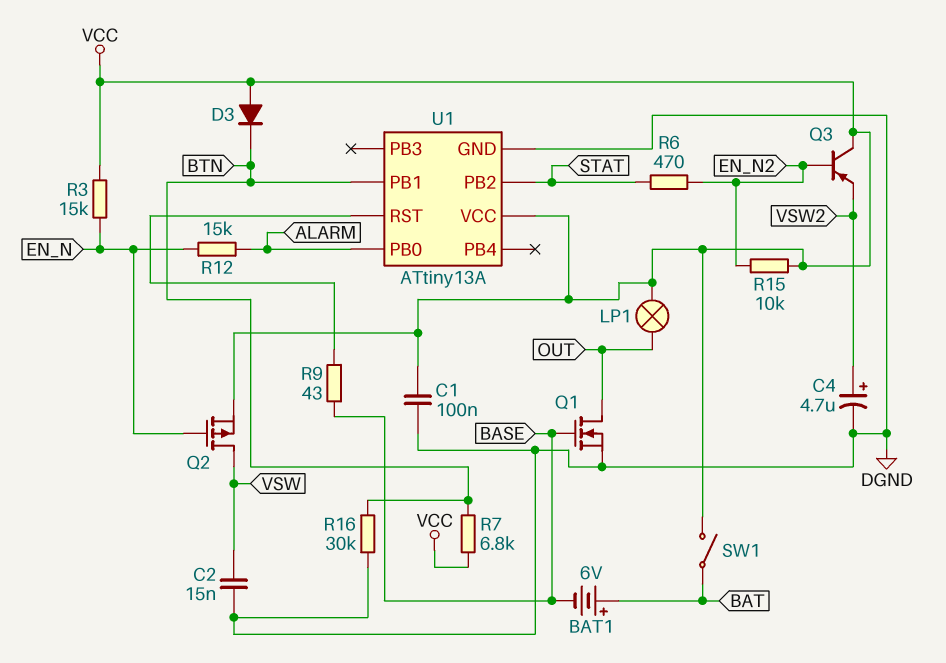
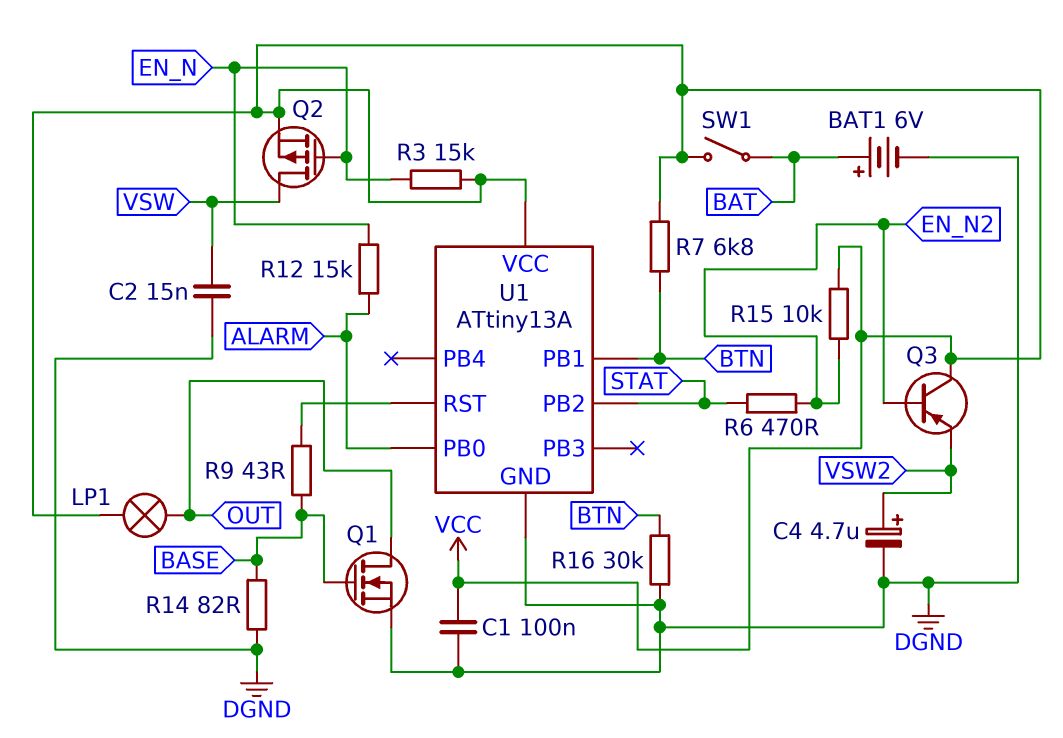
BAT1: 6V (plus BAT, minus BASE) -> 6V (plus BAT, minus DGND)
D3: diode (A VCC, K BTN) -> none
R14: none -> 82 (BASE, DGND)

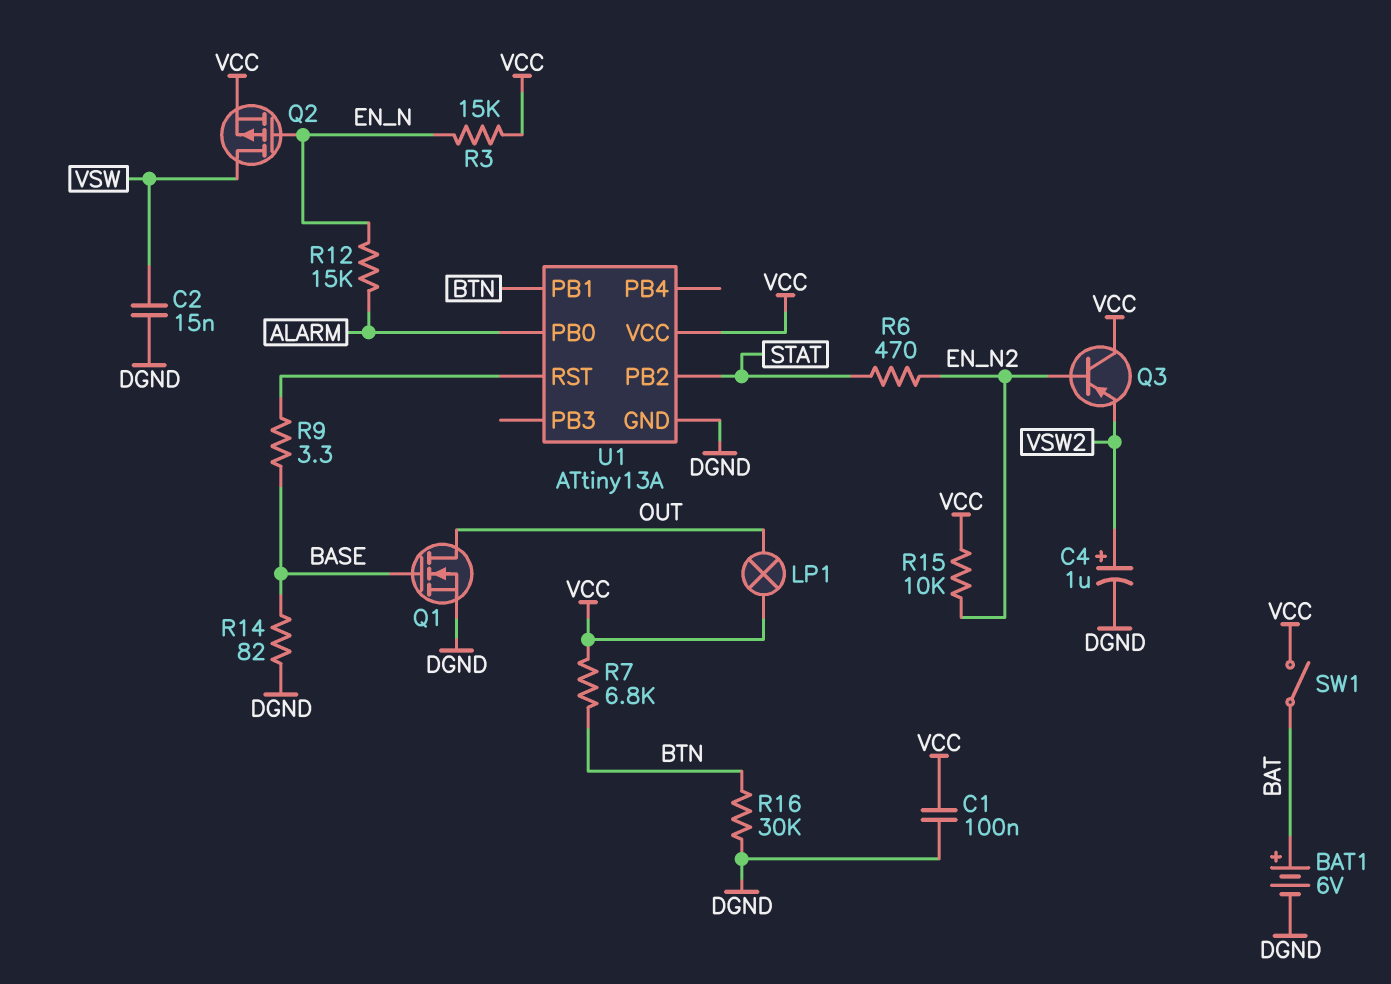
C4: 4.7uF (plus VSW2, minus DGND) -> 1uF (plus VSW2, minus DGND)
R9: 43 (BASE, U1/RST) -> 3.3 (BASE, U1/RST)

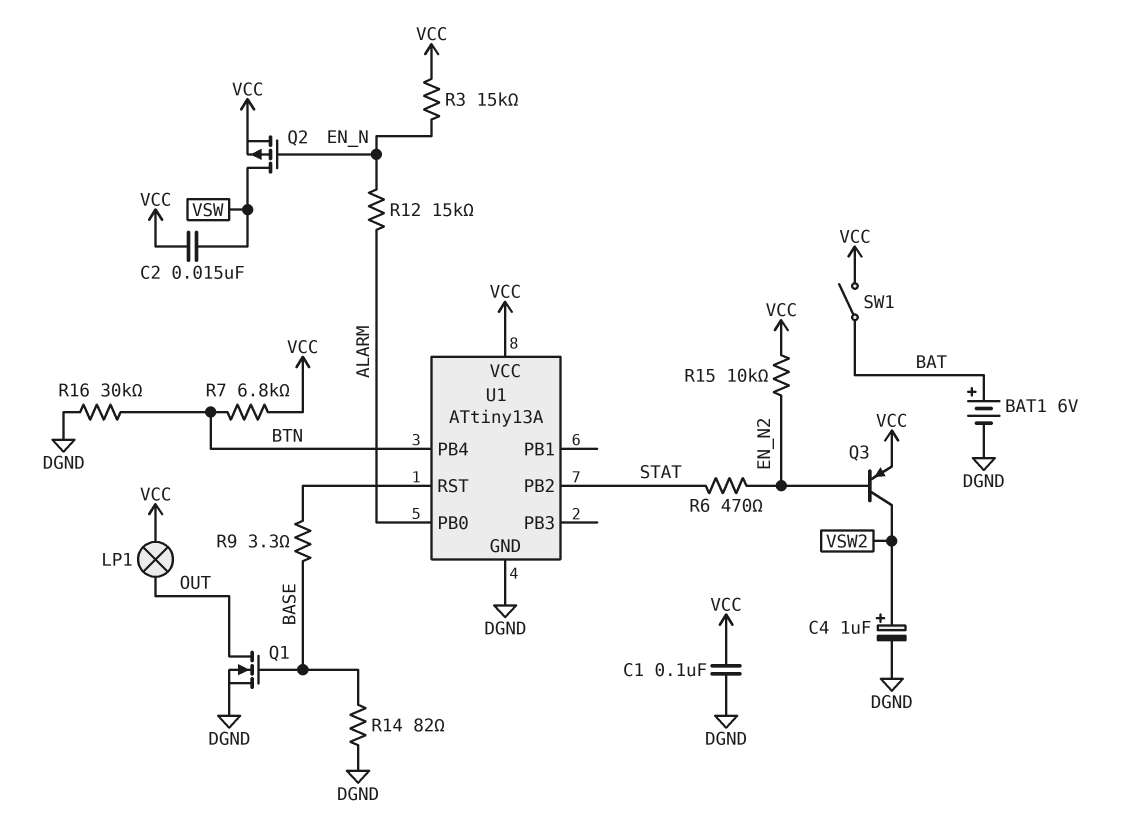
C2: 15nF (DGND, VSW) -> 15nF (VCC, VSW)
Q3: PNP (B EN_N2, C VCC, E VSW2) -> PNP (B EN_N2, C VSW2, E VCC)
U1 pin PB1: BTN -> none
U1 pin PB4: none -> BTN

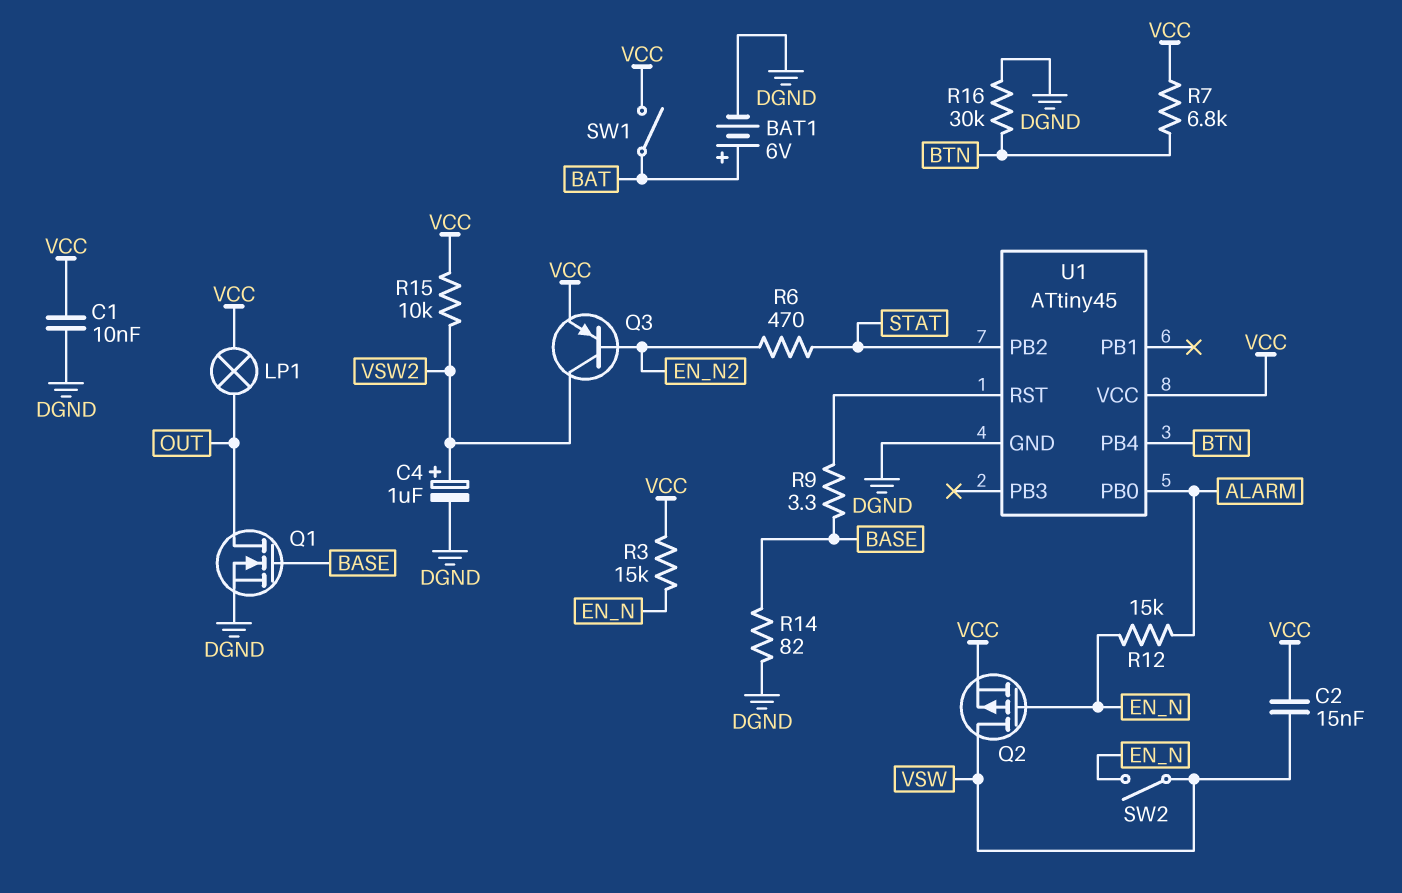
C1: 100nF (DGND, VCC) -> 10nF (DGND, VCC)
R15: 10k (EN_N2, VCC) -> 10k (VCC, VSW2)
SW2: none -> switch (EN_N, VSW)
U1: ATtiny13A -> ATtiny45

